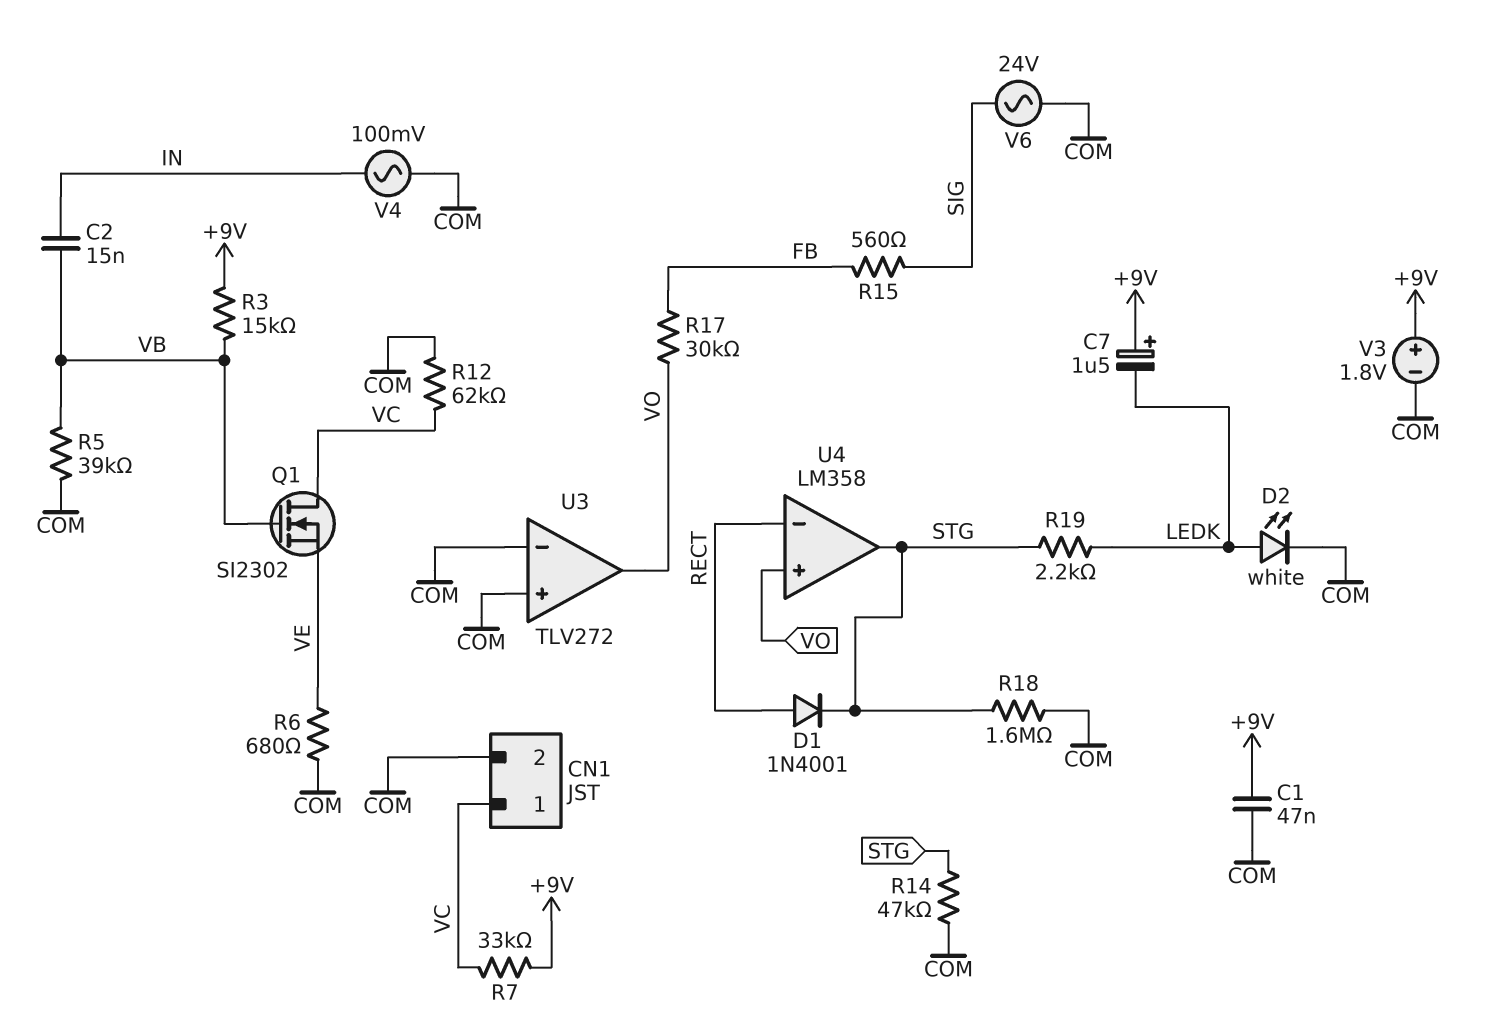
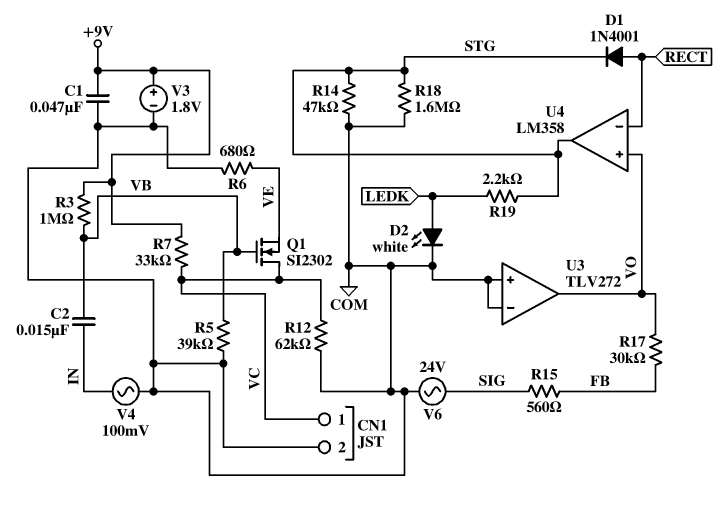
C7: 1.5uF (plus +9V, minus LEDK) -> none
R3: 15k (+9V, VB) -> 1M (+9V, VB)

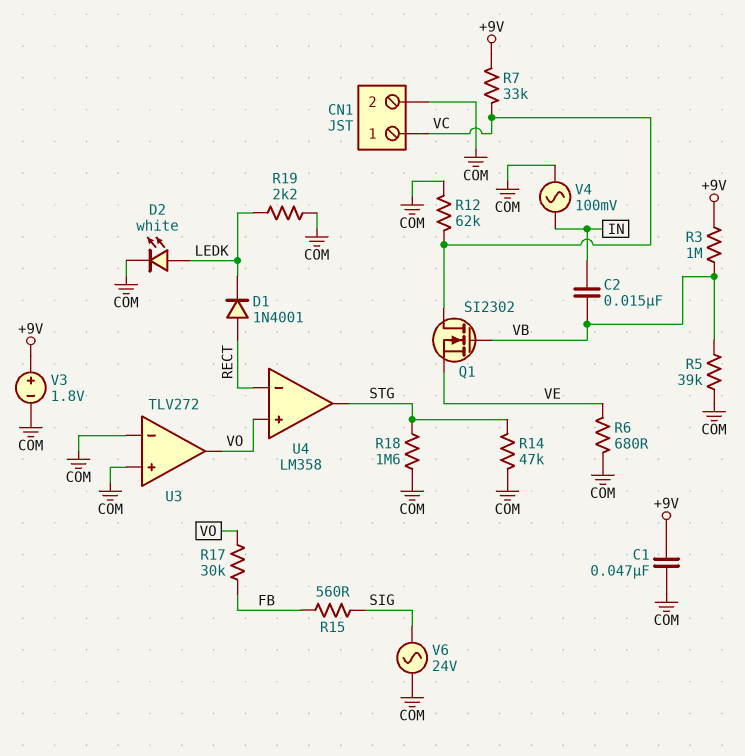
D1: diode 1N4001 (A RECT, K STG) -> diode 1N4001 (A RECT, K LEDK)
R19: 2.2k (LEDK, STG) -> 2.2k (COM, LEDK)

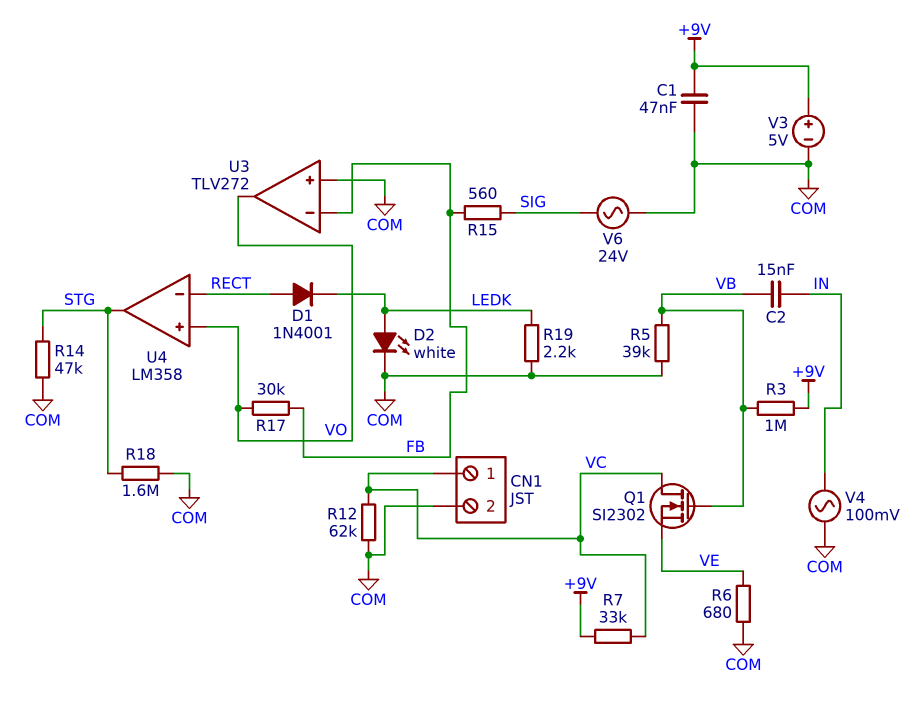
U3 pin in-: COM -> FB
V3: 1.8V (plus +9V, minus COM) -> 5V (plus +9V, minus COM)

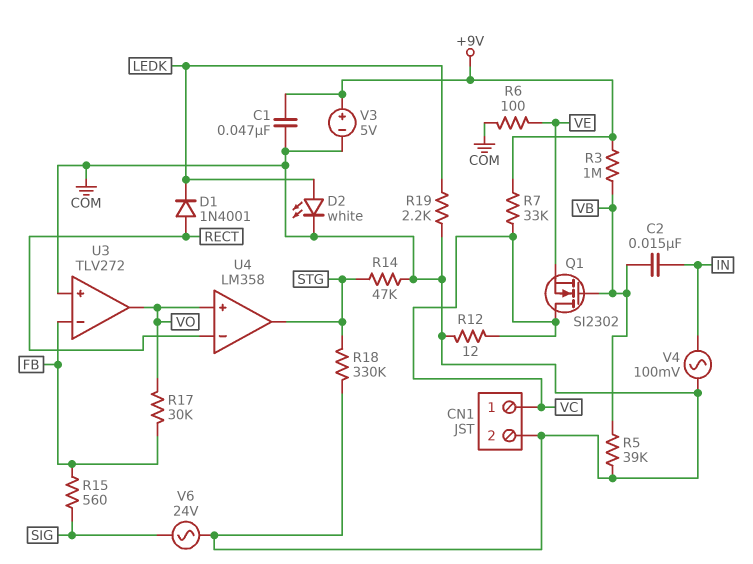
R6: 680 (COM, VE) -> 100 (COM, VE)
R12: 62k (COM, VC) -> 12 (COM, VC)
R18: 1.6M (COM, STG) -> 330k (COM, STG)

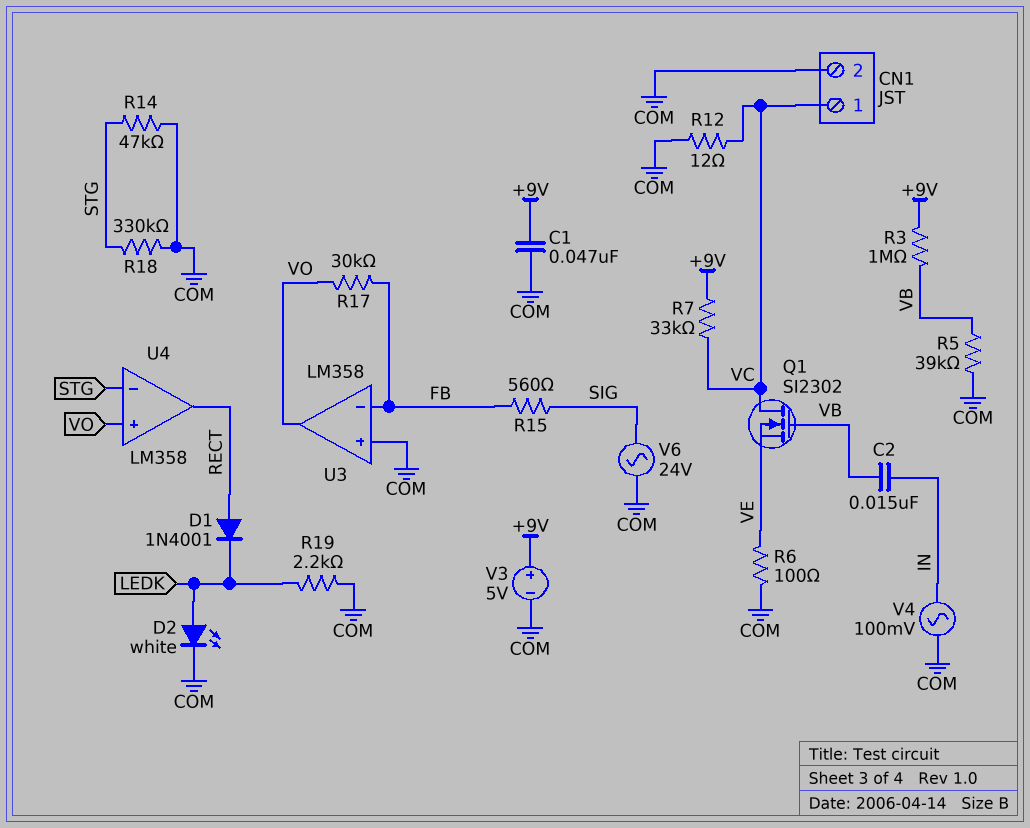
U3: TLV272 -> LM358
U4 pin in-: RECT -> STG
U4 pin out: STG -> RECT

